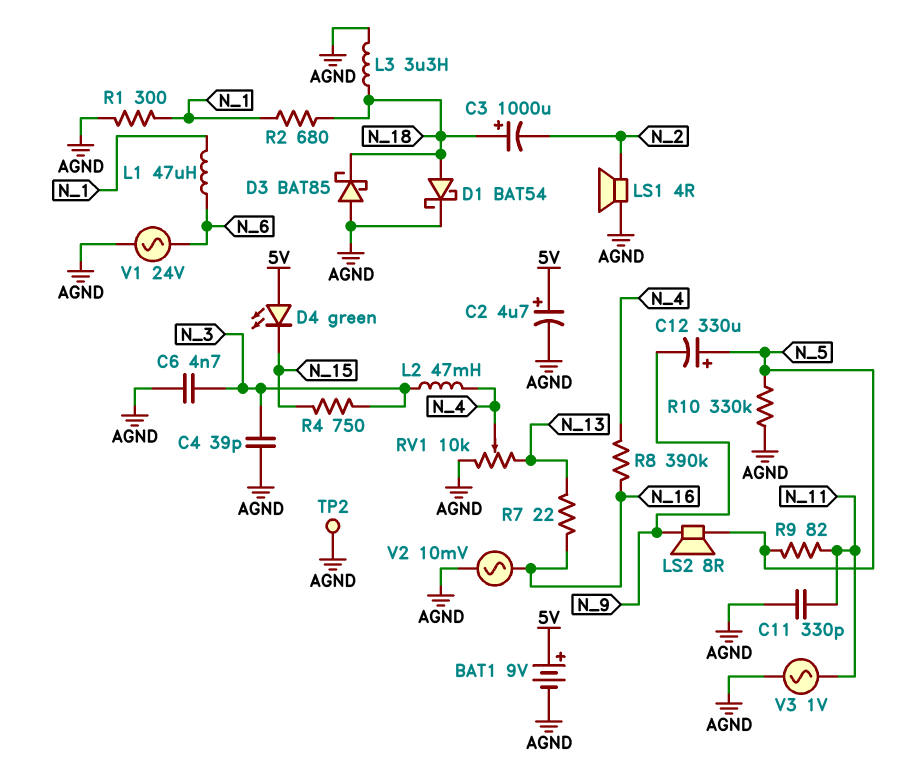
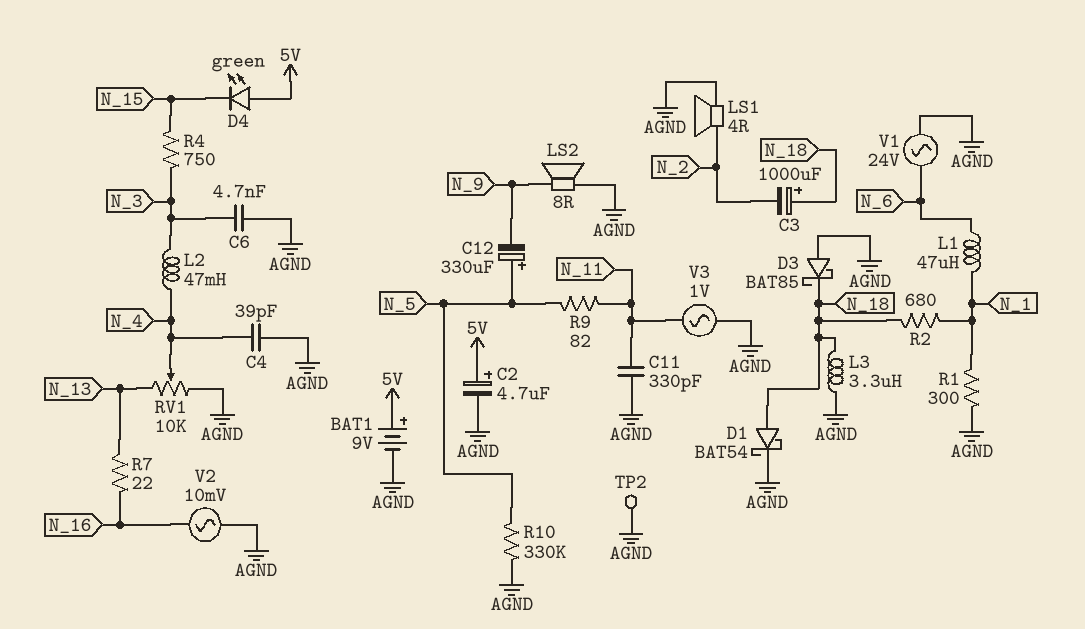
C4: 39pF (AGND, N_3) -> 39pF (AGND, N_4)
LS2: speaker 8R (N_5, N_9) -> speaker 8R (AGND, N_9)
R8: 390k (N_4, N_16) -> none

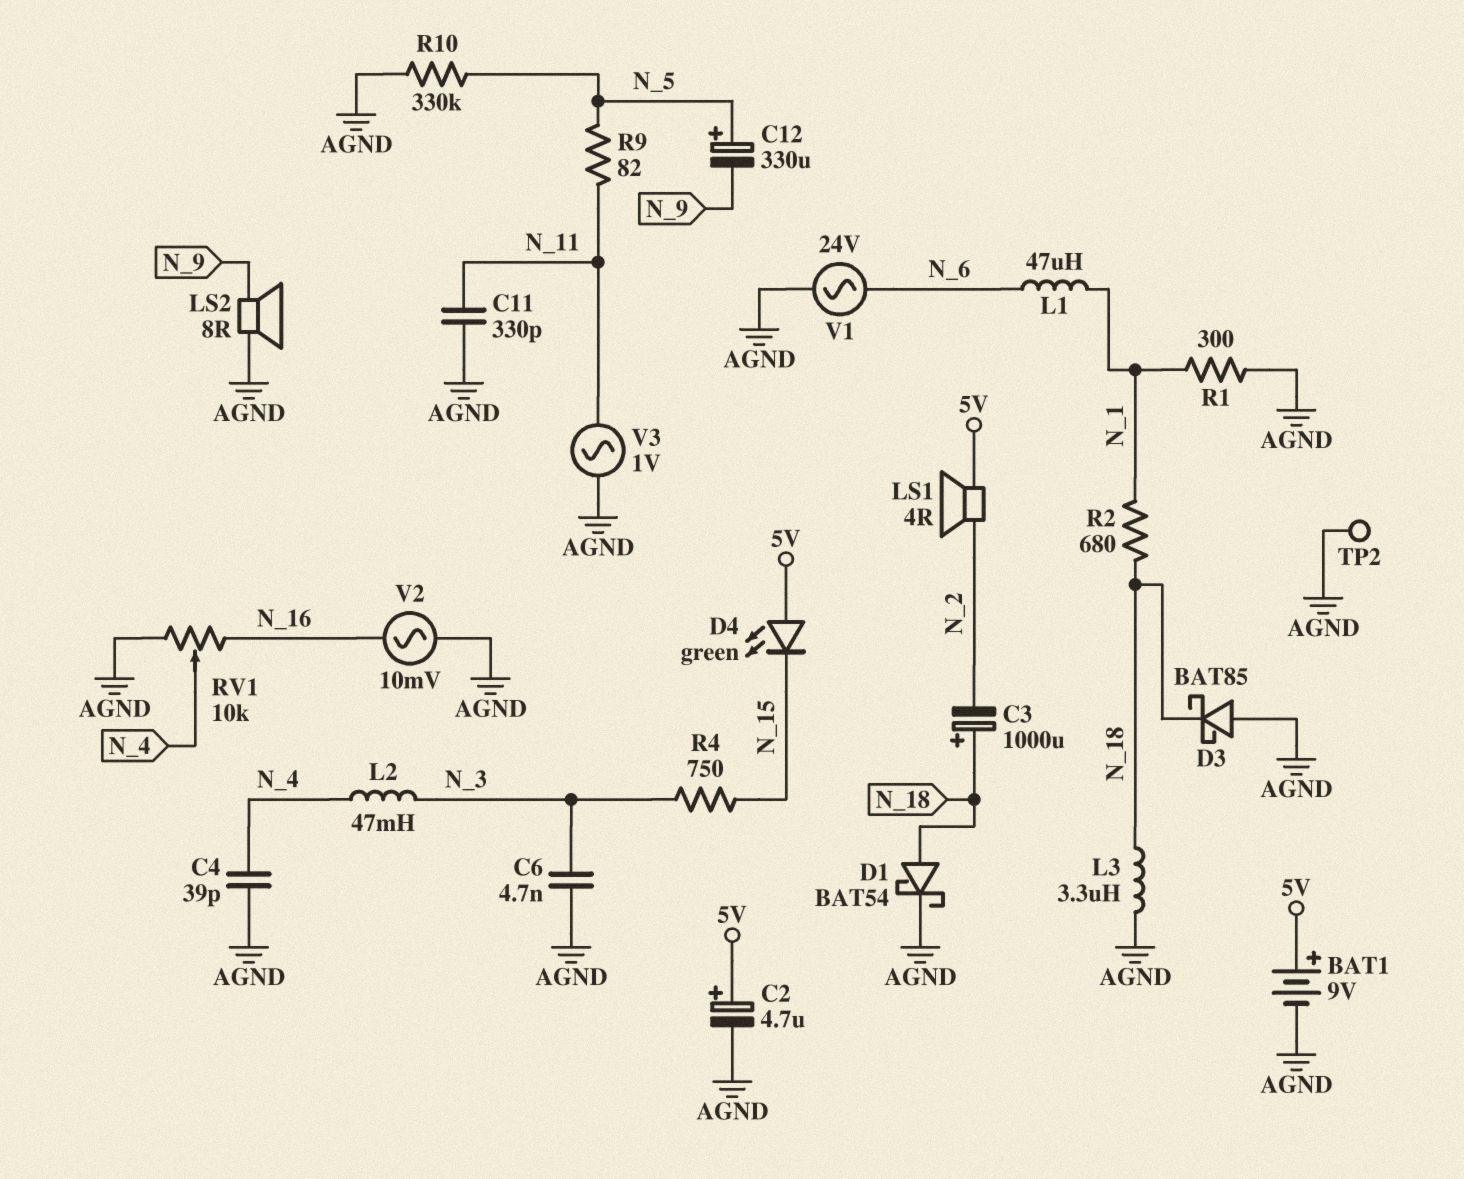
LS1: speaker 4R (AGND, N_2) -> speaker 4R (5V, N_2)
R7: 22 (N_13, N_16) -> none
RV1: 10k (AGND, N_13, wiper N_4) -> 10k (AGND, N_16, wiper N_4)

